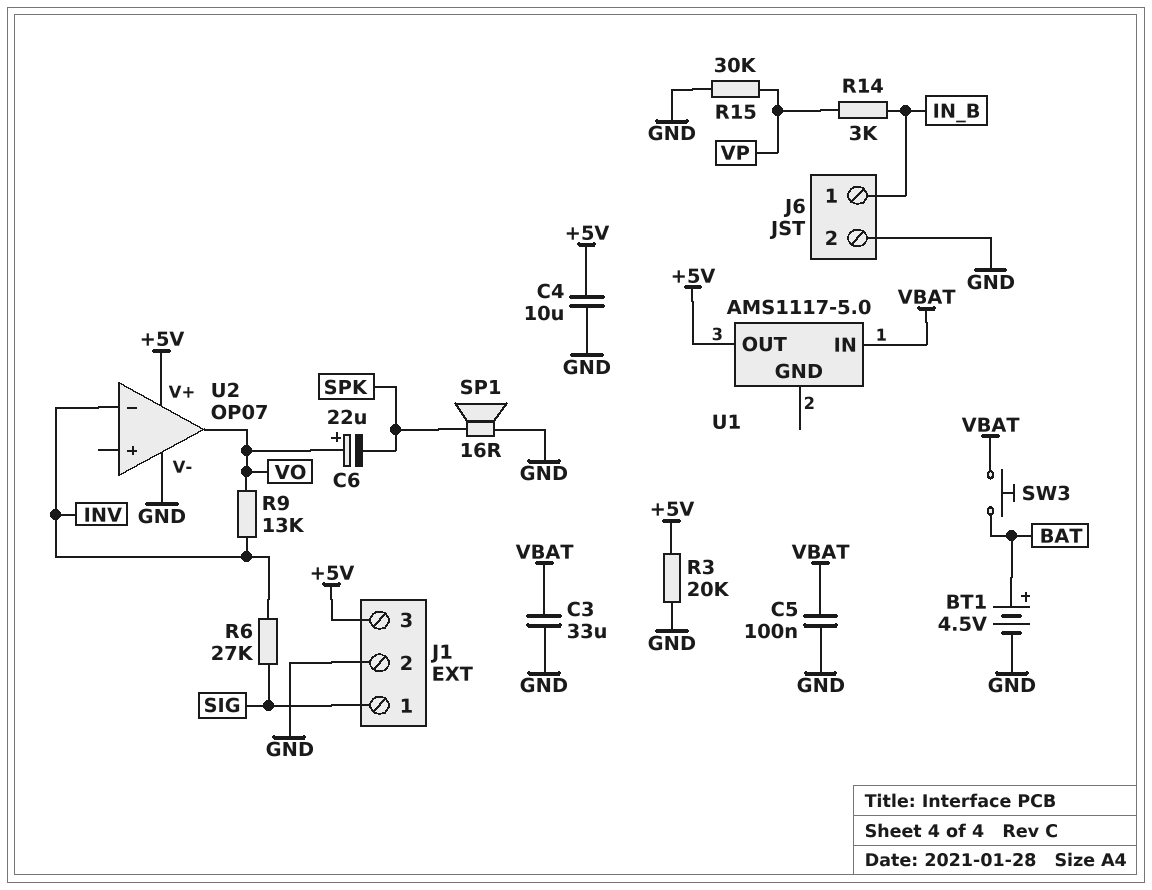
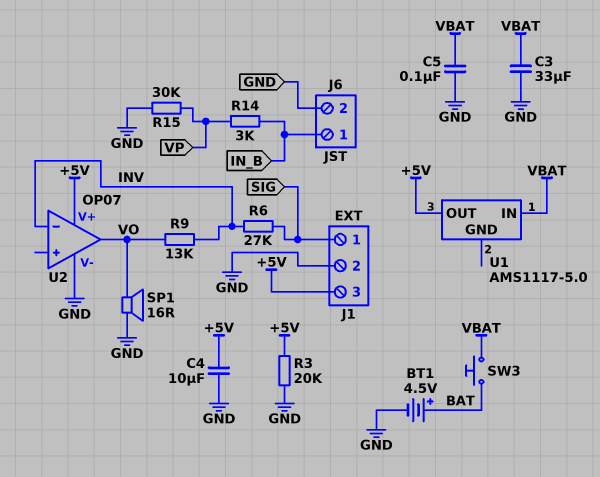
C6: 22uF (plus VO, minus SPK) -> none
SP1: speaker 16R (GND, SPK) -> speaker 16R (GND, VO)

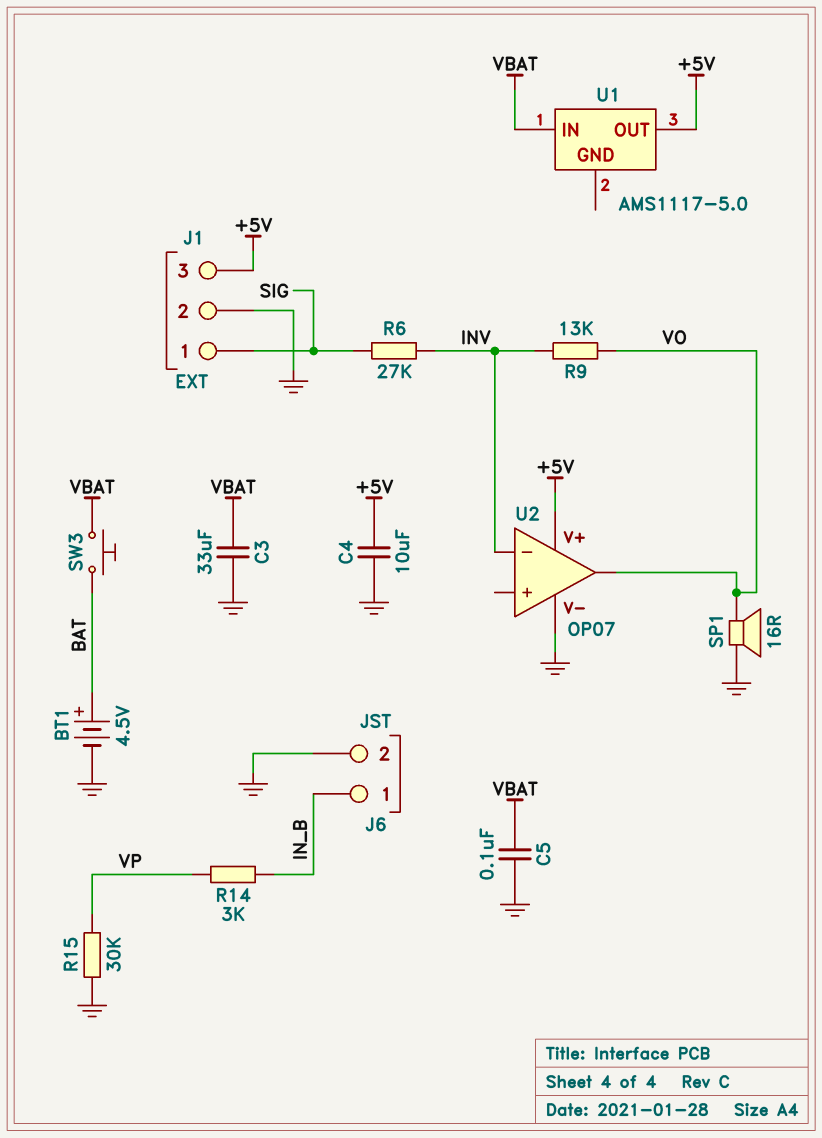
R3: 20k (+5V, GND) -> none

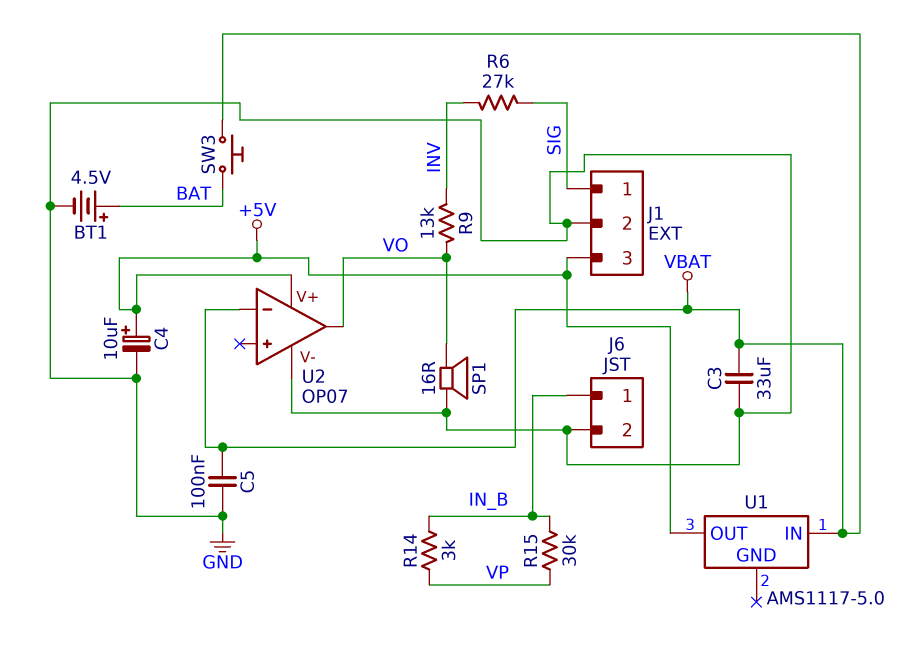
C4: 10uF (+5V, GND) -> 10uF (plus +5V, minus GND)
R15: 30k (GND, VP) -> 30k (IN_B, VP)
U2 pin in-: INV -> VBAT

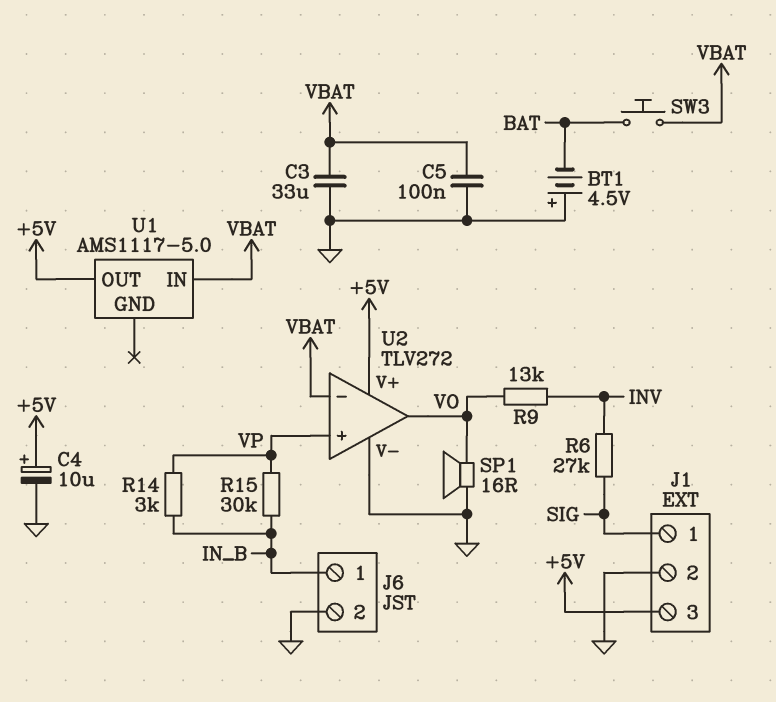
BT1: 4.5V (plus BAT, minus GND) -> 4.5V (plus GND, minus BAT)
U2: OP07 -> TLV272
U2 pin in+: none -> VP

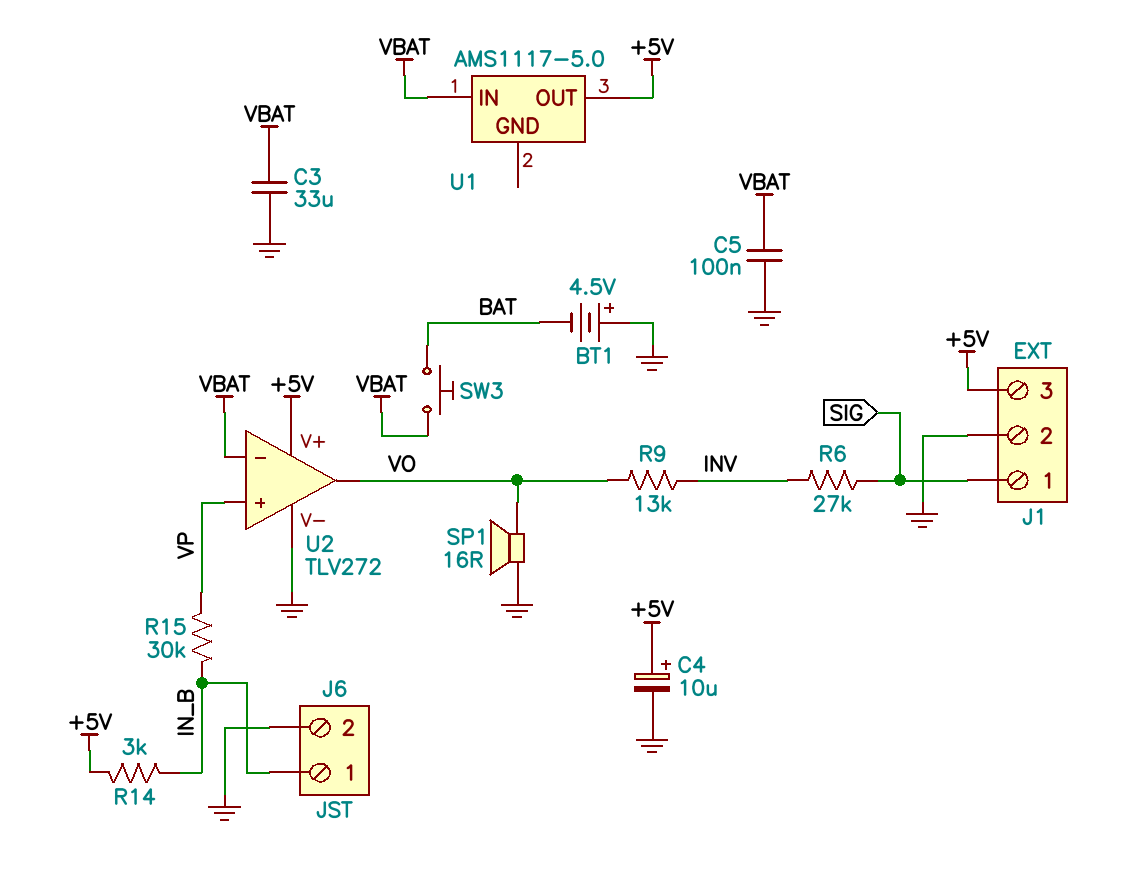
R14: 3k (IN_B, VP) -> 3k (+5V, IN_B)

